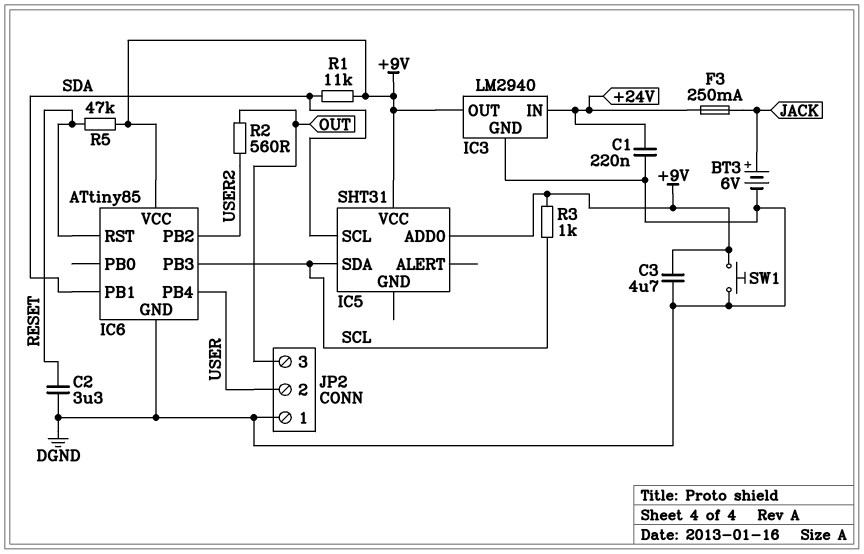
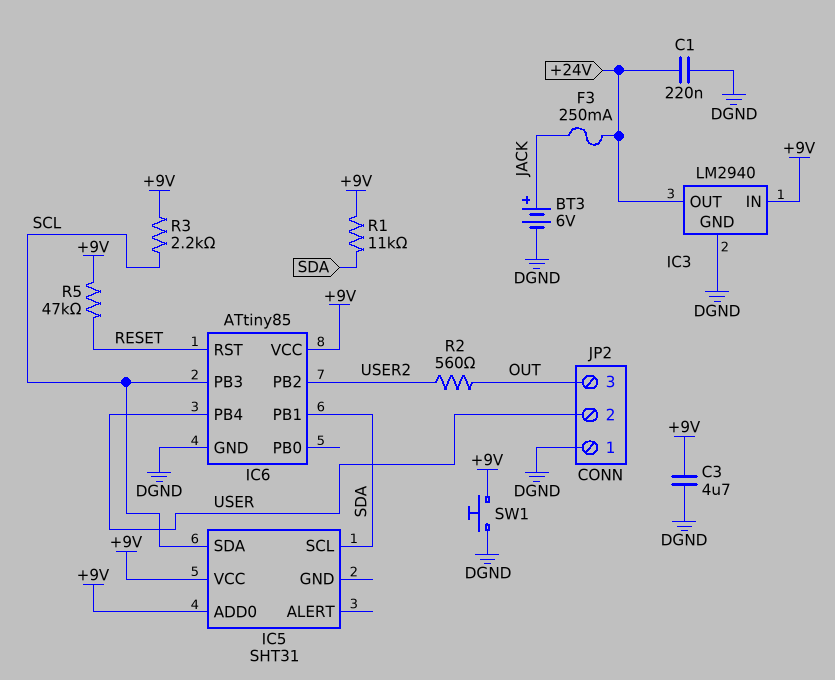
C2: 3.3uF (DGND, RESET) -> none
IC3 pin IN: +24V -> +9V
IC3 pin OUT: +9V -> +24V
R3: 1k (+9V, SCL) -> 2.2k (+9V, SCL)

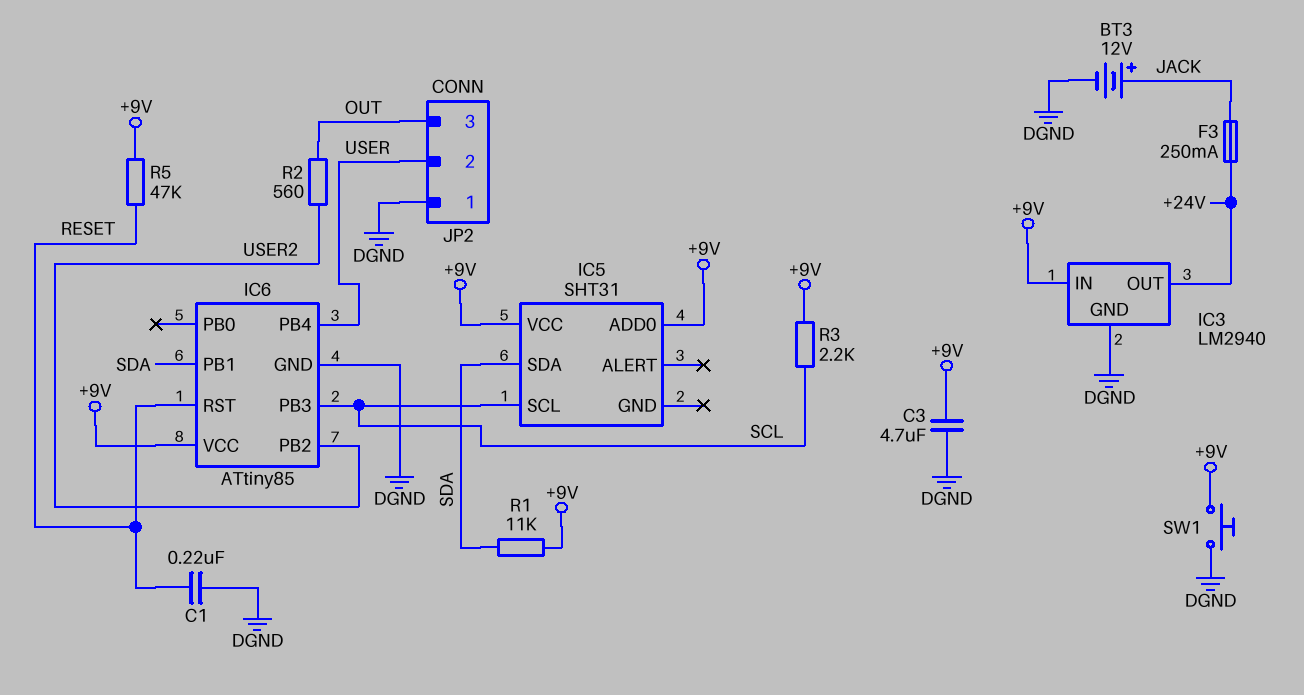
BT3: 6V (plus JACK, minus DGND) -> 12V (plus JACK, minus DGND)
C1: 220nF (+24V, DGND) -> 220nF (DGND, RESET)
IC5 pin SCL: SDA -> SCL
IC5 pin SDA: SCL -> SDA

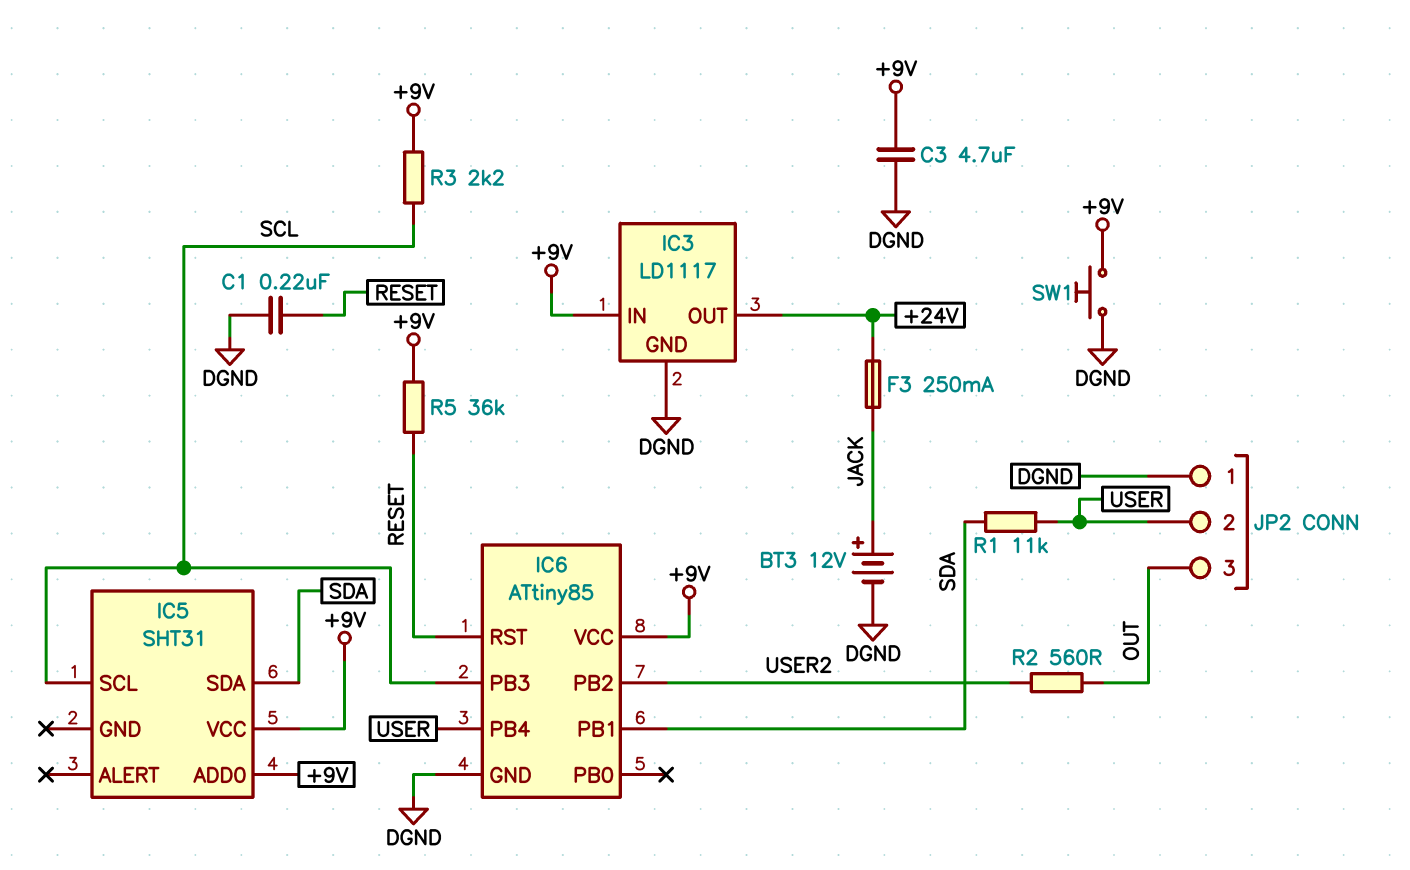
IC3: LM2940 -> LD1117
R1: 11k (+9V, SDA) -> 11k (SDA, USER)
R5: 47k (+9V, RESET) -> 36k (+9V, RESET)

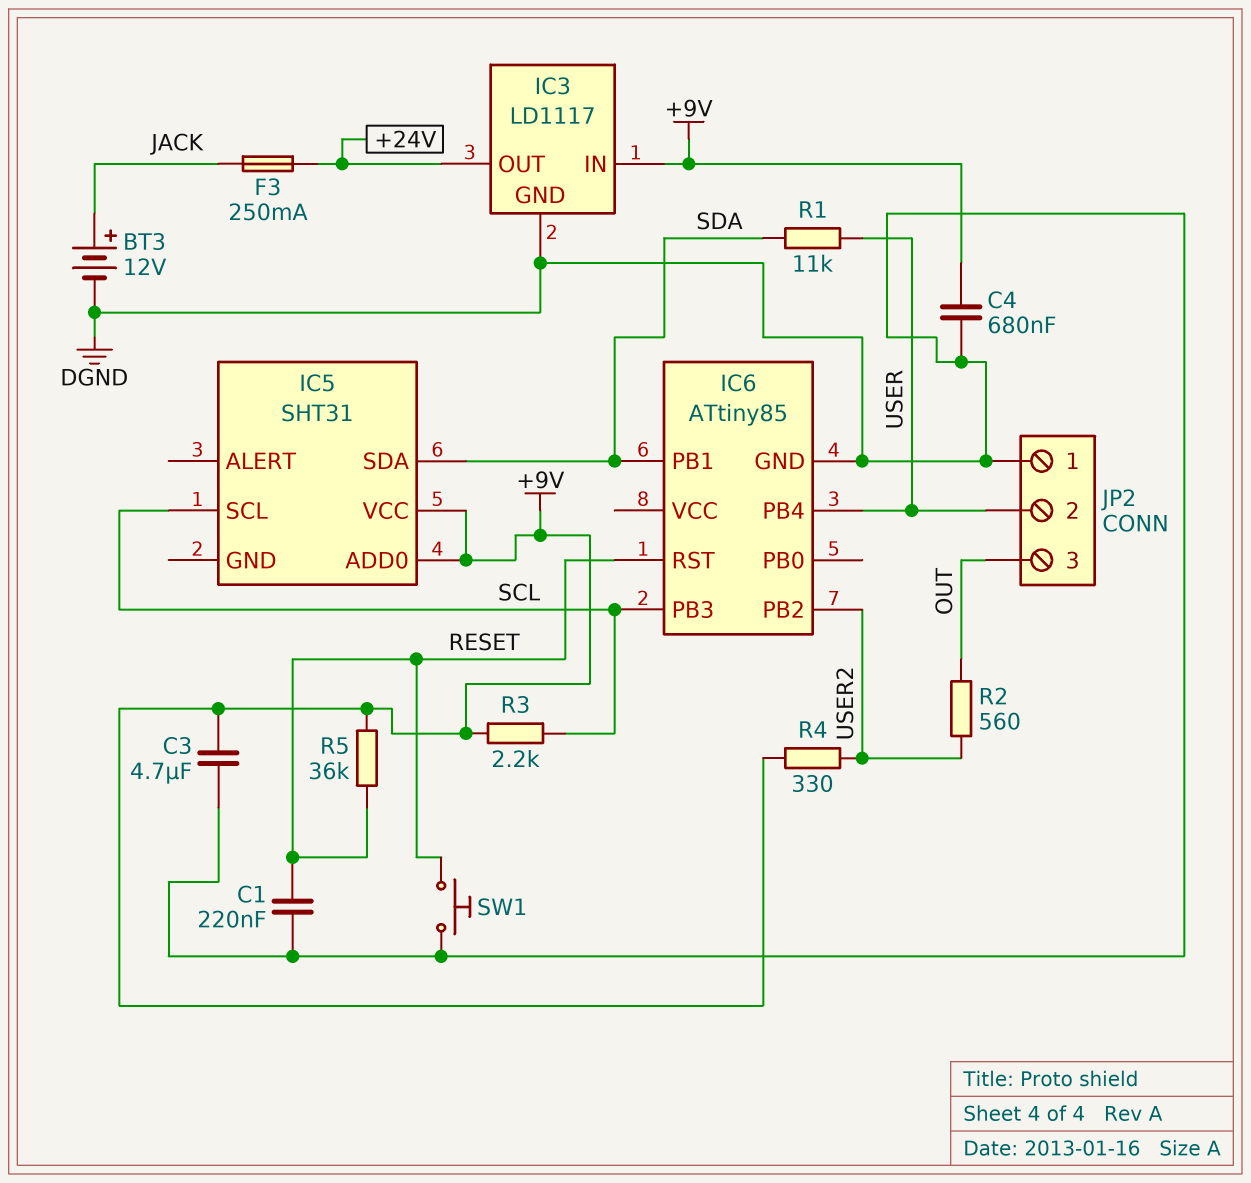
C4: none -> 680nF (+9V, DGND)
IC6 pin VCC: +9V -> none
R4: none -> 330 (+9V, USER2)
SW1: button (+9V, DGND) -> button (DGND, RESET)

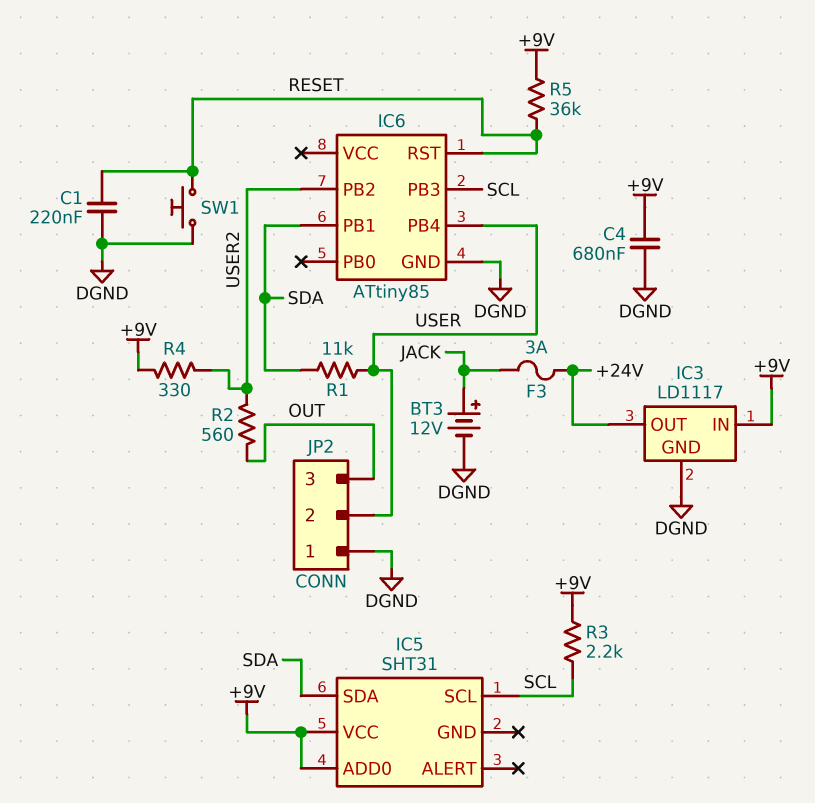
C3: 4.7uF (+9V, DGND) -> none
F3: 250mA (+24V, JACK) -> 3A (+24V, JACK)

